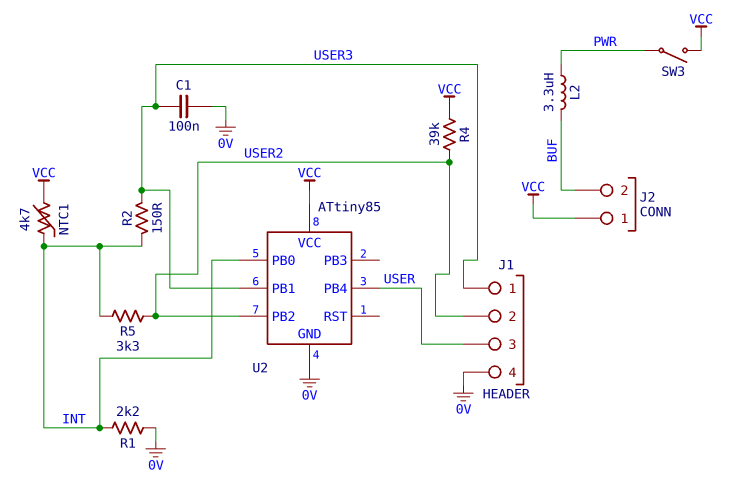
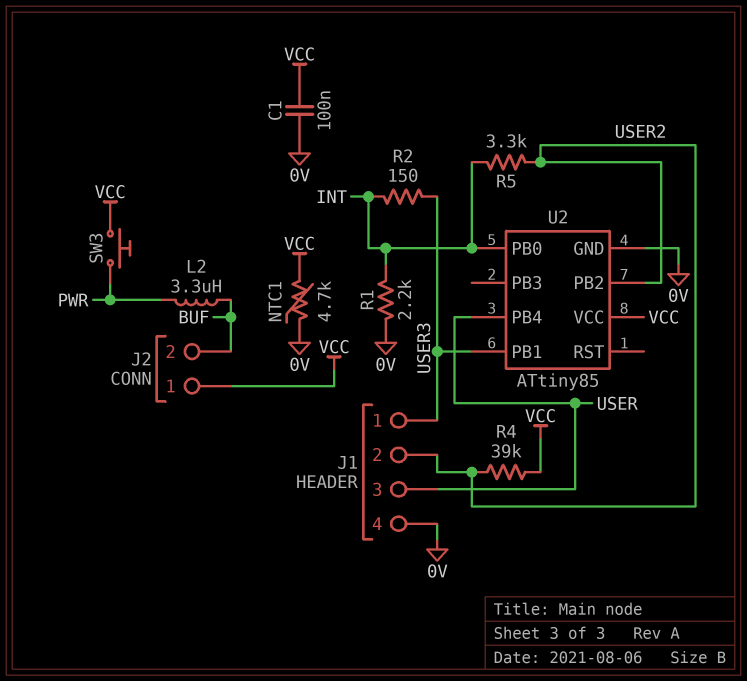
C1: 100nF (0V, USER3) -> 100nF (0V, VCC)
NTC1: 4.7k (INT, VCC) -> 4.7k (0V, VCC)
SW3: switch (PWR, VCC) -> button (PWR, VCC)

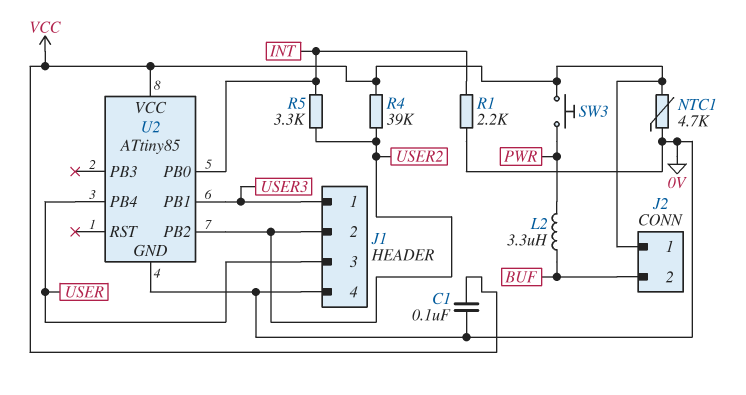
R2: 150 (INT, USER3) -> none

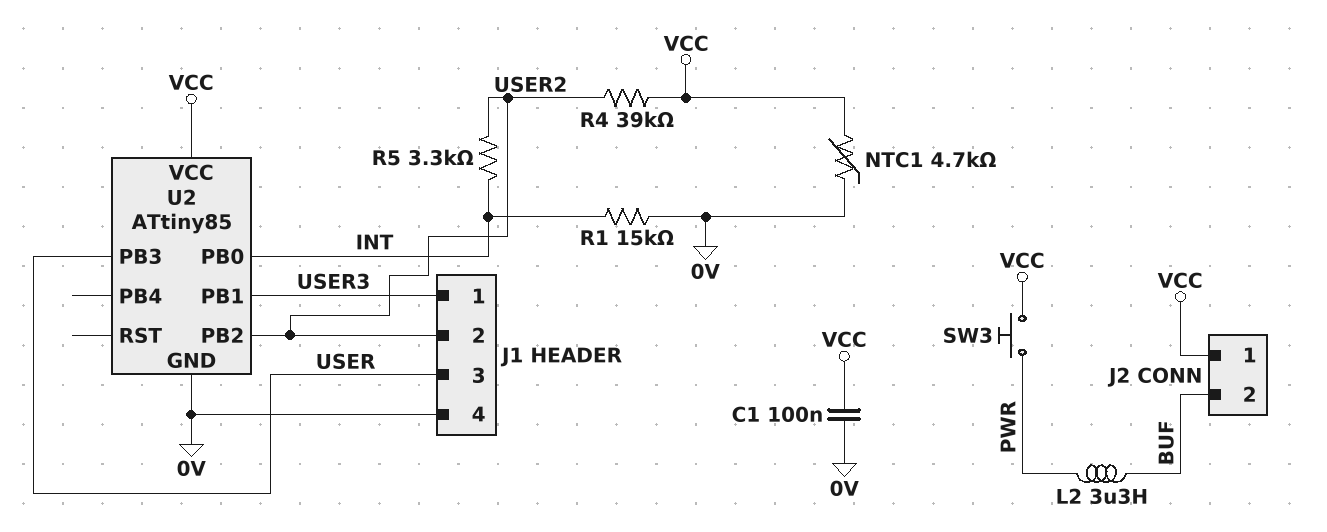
R1: 2.2k (0V, INT) -> 15k (0V, INT)
U2 pin PB3: none -> USER
U2 pin PB4: USER -> none

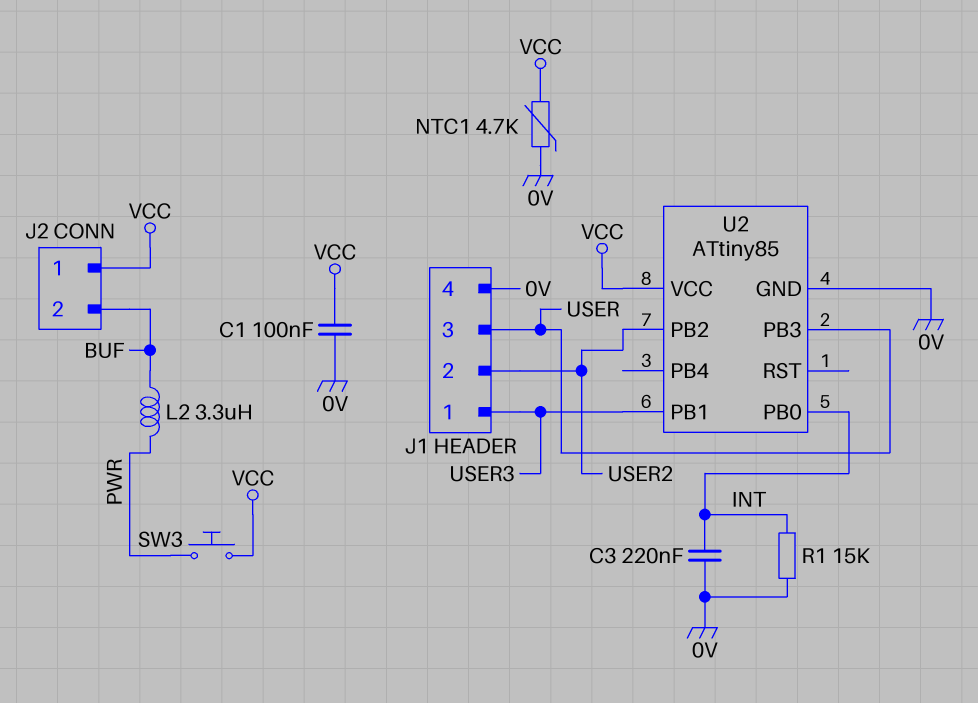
C3: none -> 220nF (0V, INT)
R4: 39k (USER2, VCC) -> none
R5: 3.3k (INT, USER2) -> none

